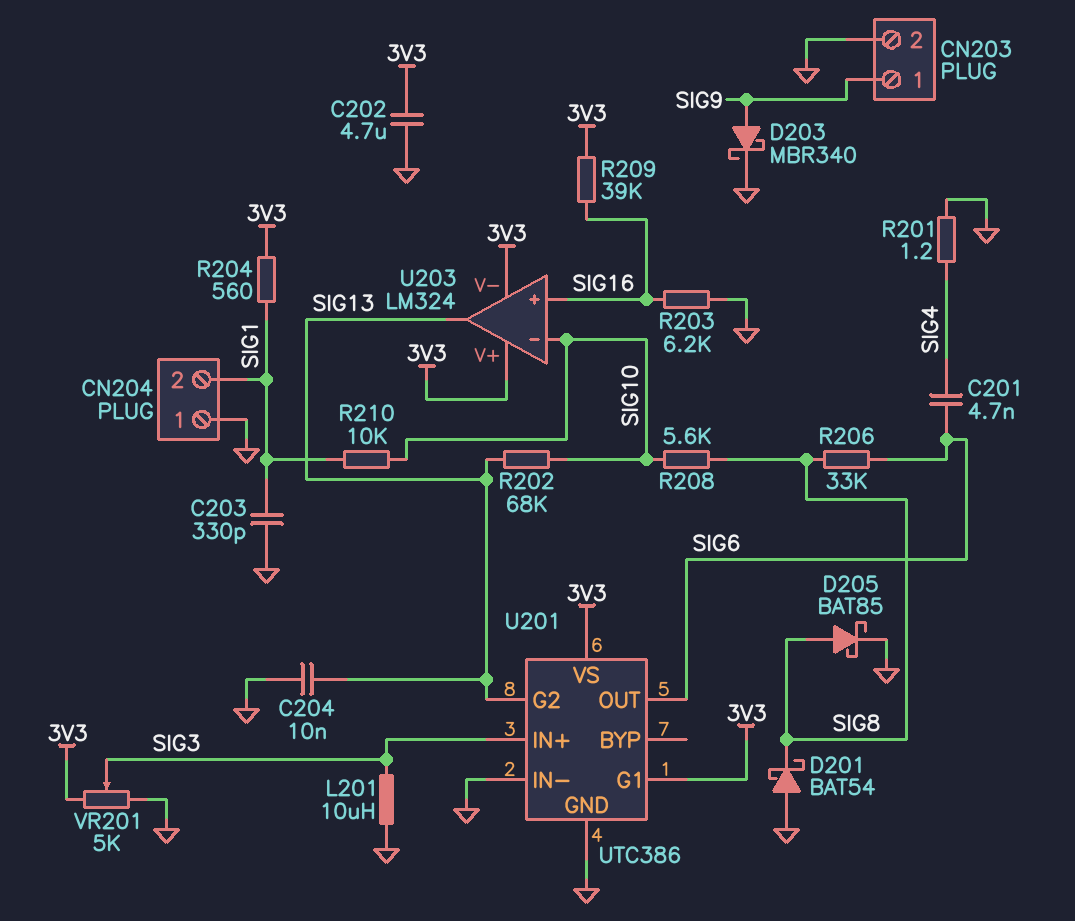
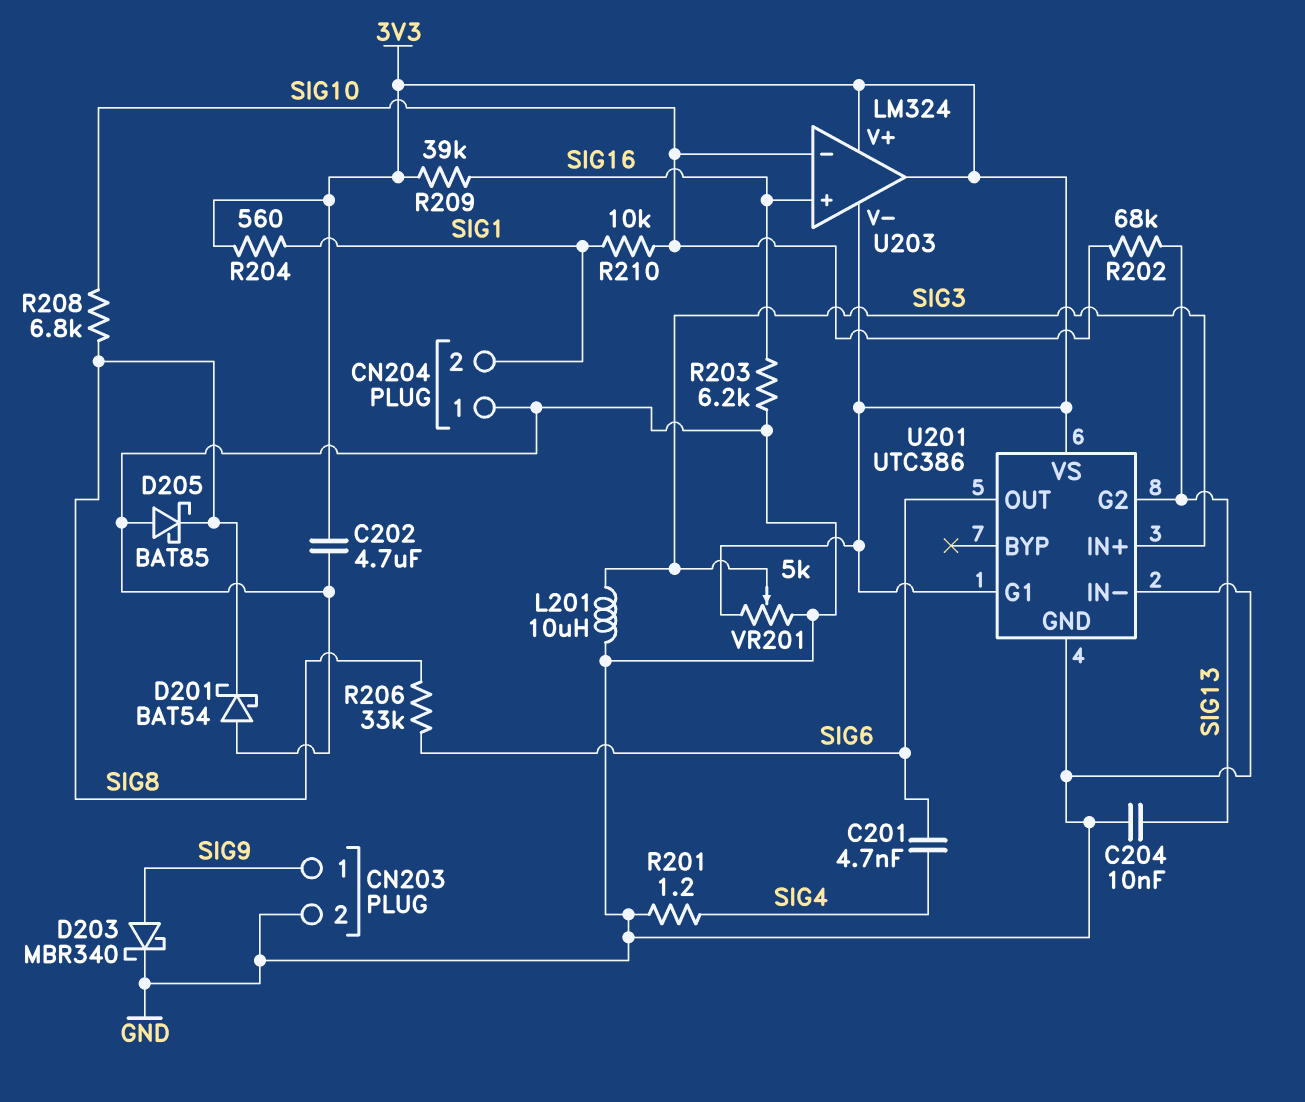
C203: 330pF (GND, SIG1) -> none
D205: schottky BAT85 (A SIG8, K GND) -> schottky BAT85 (A GND, K SIG8)
R208: 5.6k (SIG8, SIG10) -> 6.8k (SIG8, SIG10)
U203 pin out: SIG13 -> 3V3

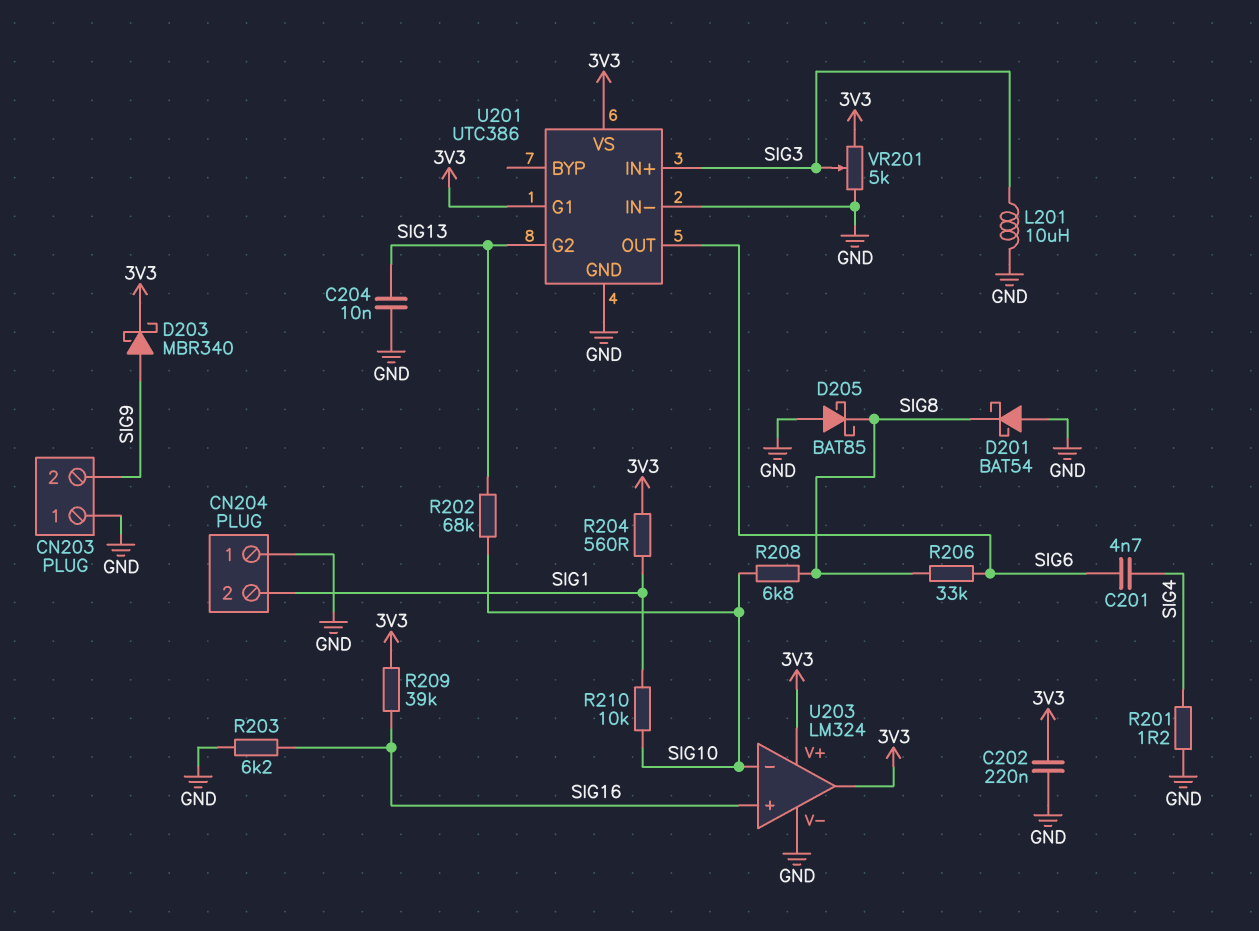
C202: 4.7uF (3V3, GND) -> 220nF (3V3, GND)
CN203 pin 1: SIG9 -> GND
CN203 pin 2: GND -> SIG9
D203: schottky MBR340 (A SIG9, K GND) -> schottky MBR340 (A SIG9, K 3V3)
U203 pin V-: 3V3 -> GND

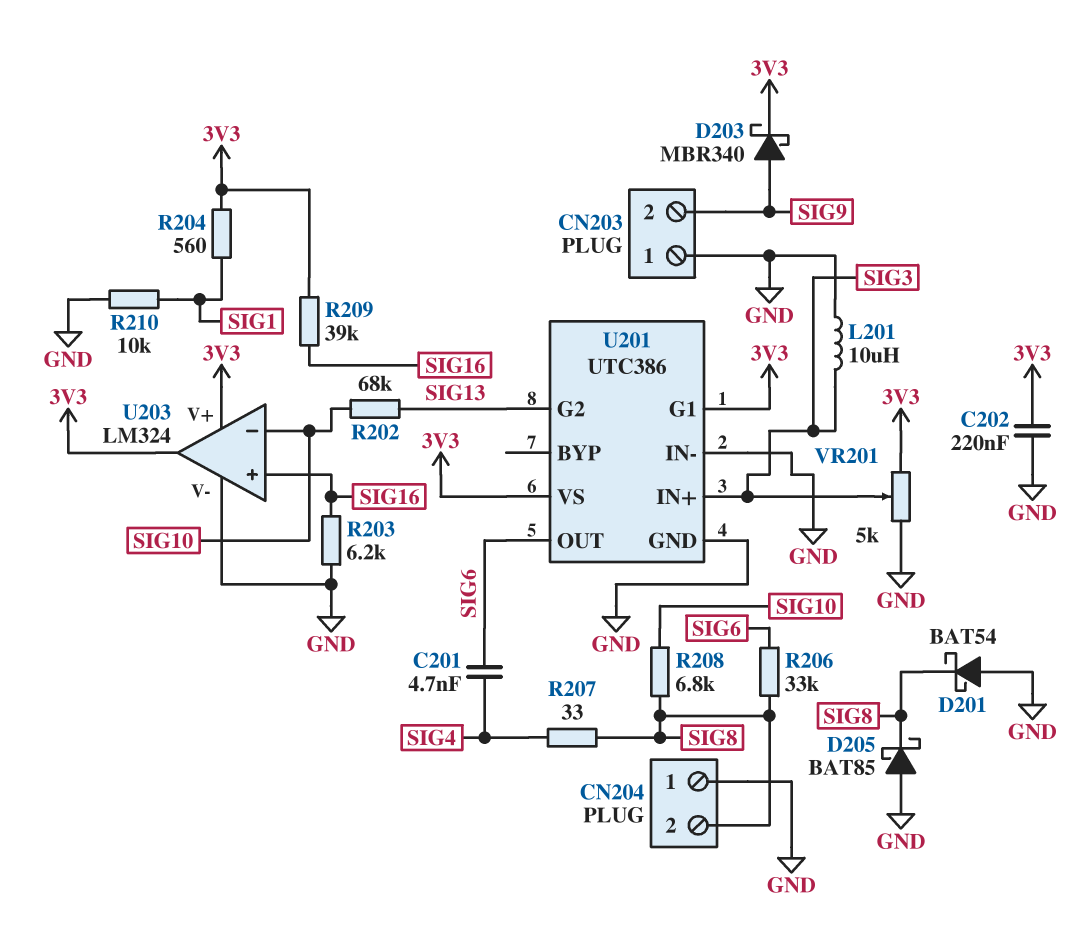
C204: 10nF (GND, SIG13) -> none
CN204 pin 2: SIG1 -> SIG8
R201: 1.2 (GND, SIG4) -> none
R207: none -> 33 (SIG4, SIG8)
R210: 10k (SIG1, SIG10) -> 10k (GND, SIG1)

